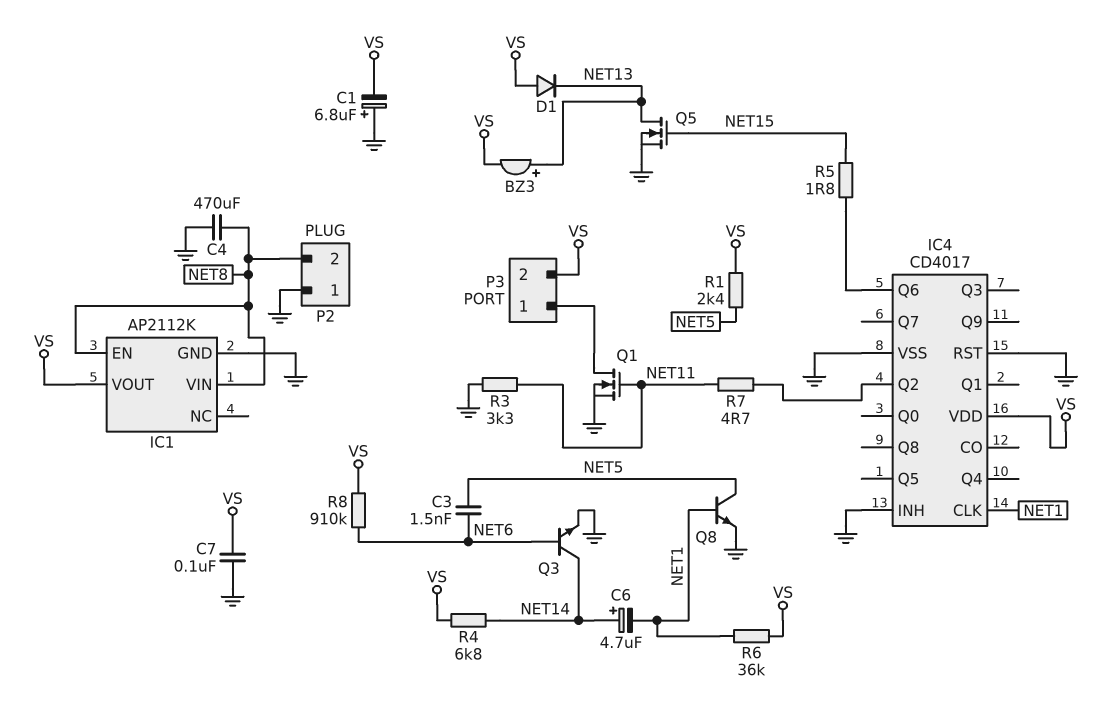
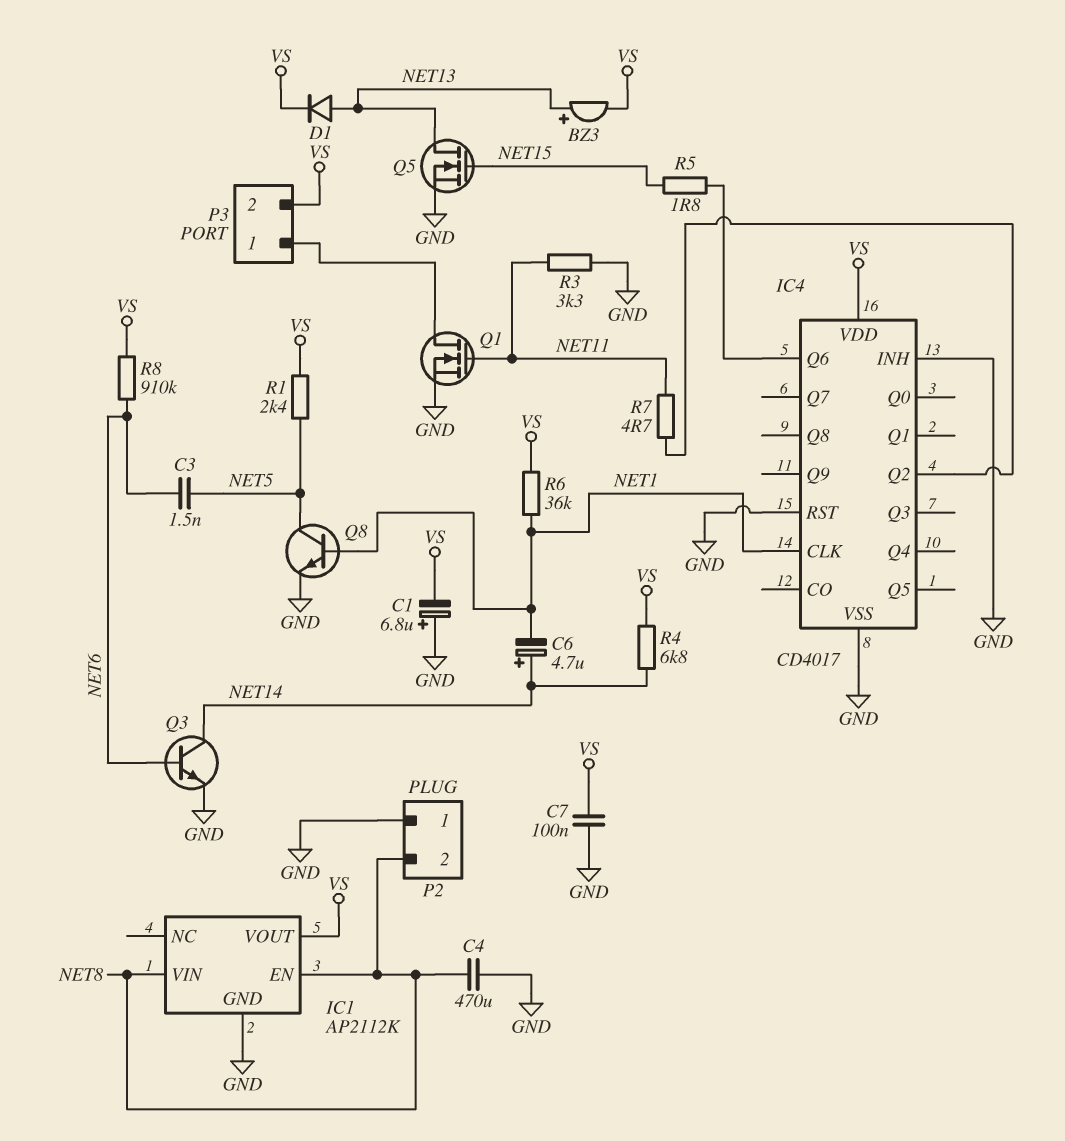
D1: diode (A VS, K NET13) -> diode (A NET13, K VS)

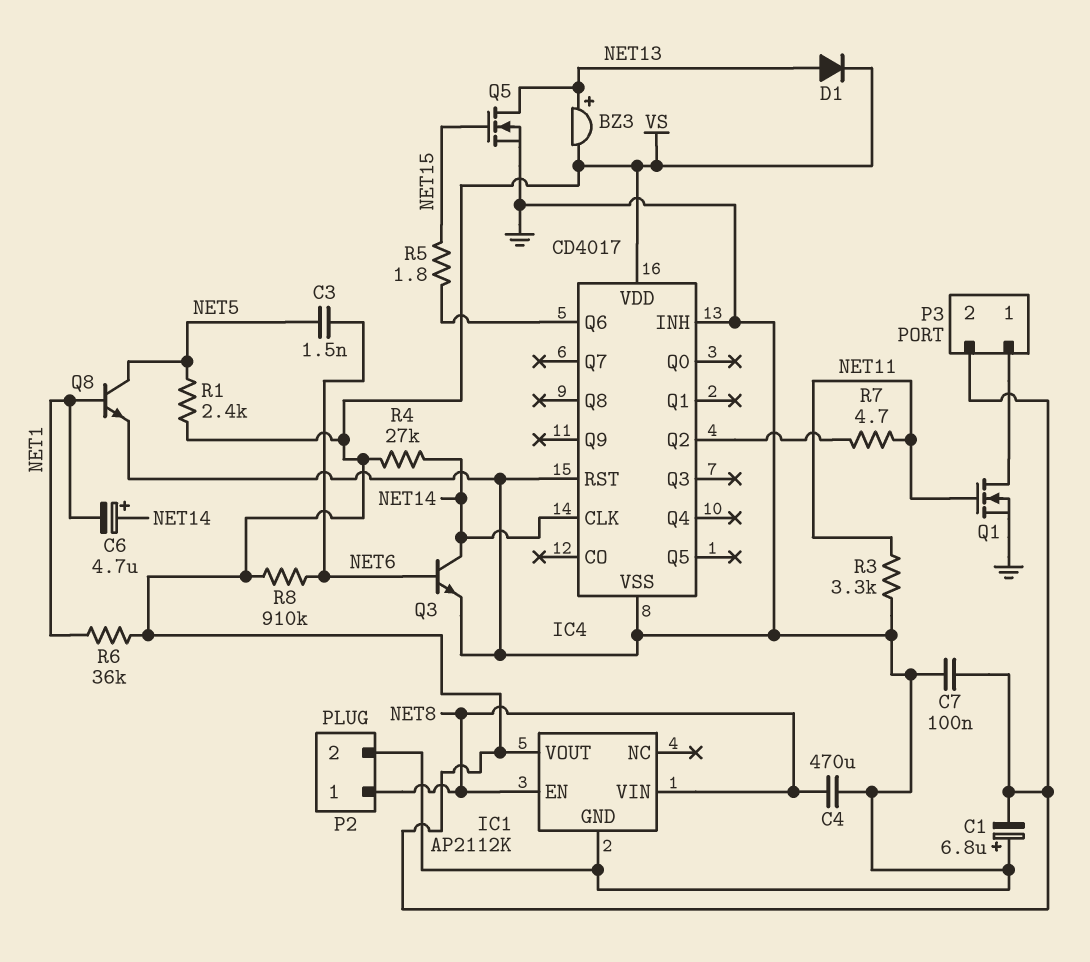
IC4 pin CLK: NET1 -> NET14
P2 pin 1: GND -> NET8
P2 pin 2: NET8 -> GND
R4: 6.8k (NET14, VS) -> 27k (NET14, VS)

